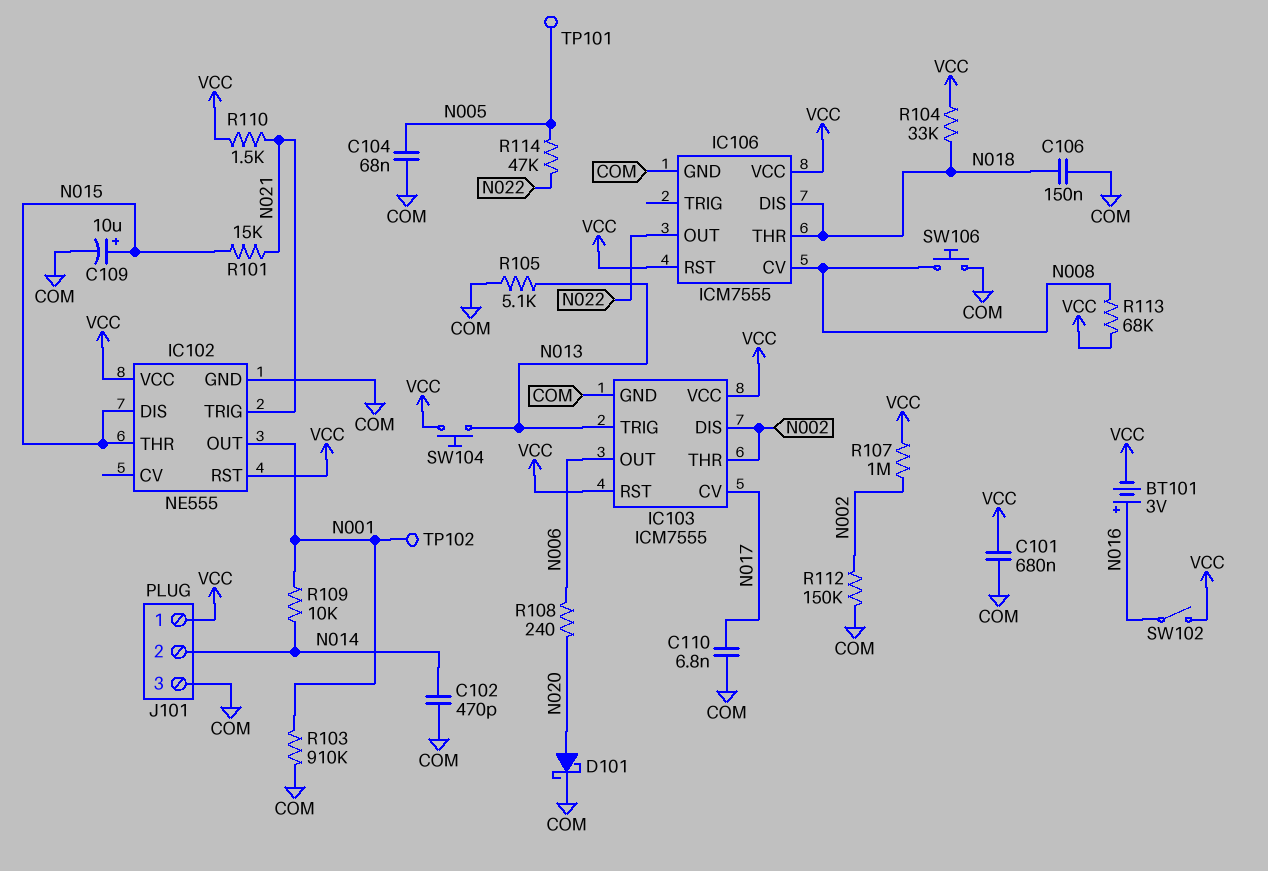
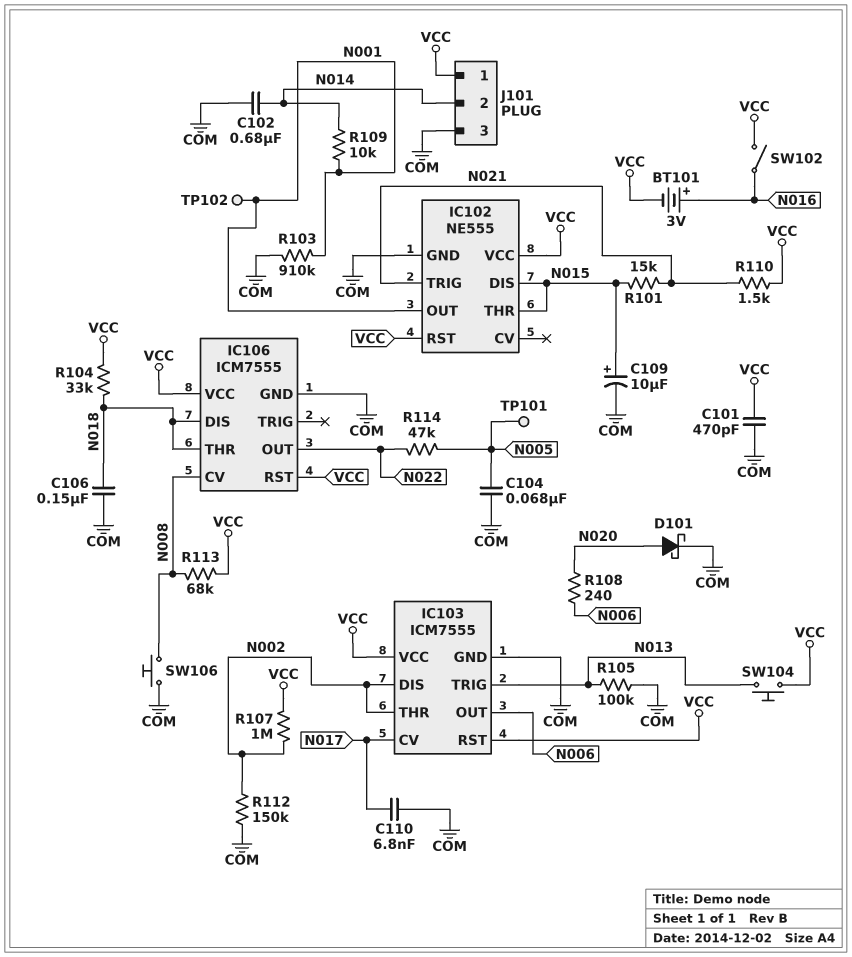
C101: 680nF (COM, VCC) -> 470pF (COM, VCC)
C102: 470pF (COM, N014) -> 680nF (COM, N014)
R105: 5.1k (COM, N013) -> 100k (COM, N013)

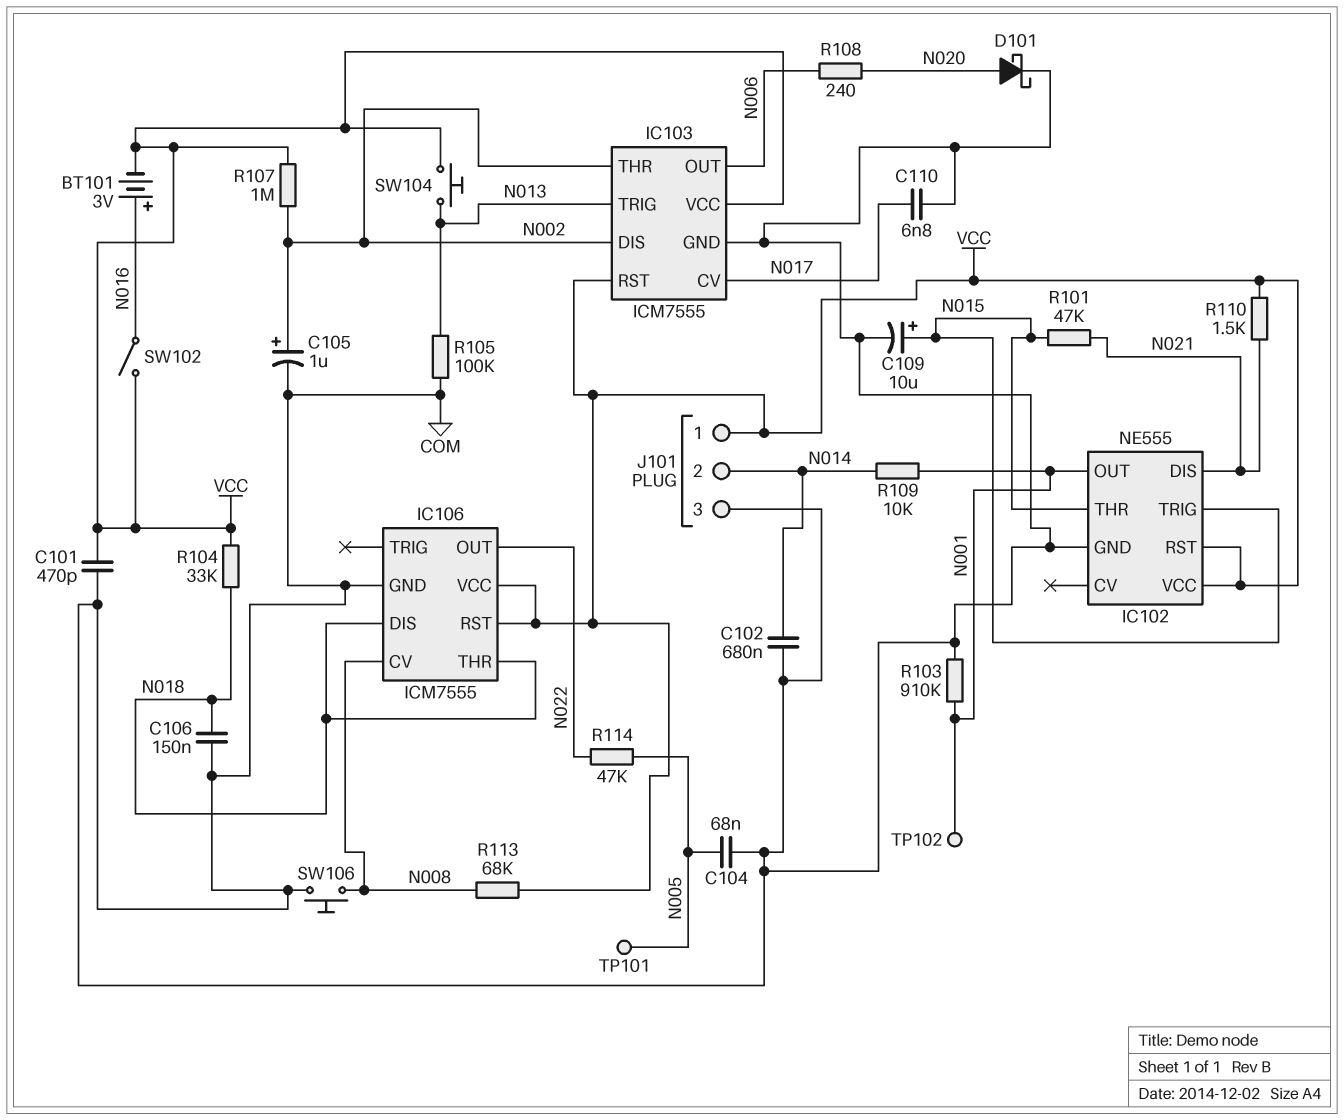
C105: none -> 1uF (plus N002, minus COM)
IC102 pin DIS: N015 -> N021
IC102 pin TRIG: N021 -> N015
R101: 15k (N015, N021) -> 47k (N015, N021)
R112: 150k (COM, N002) -> none

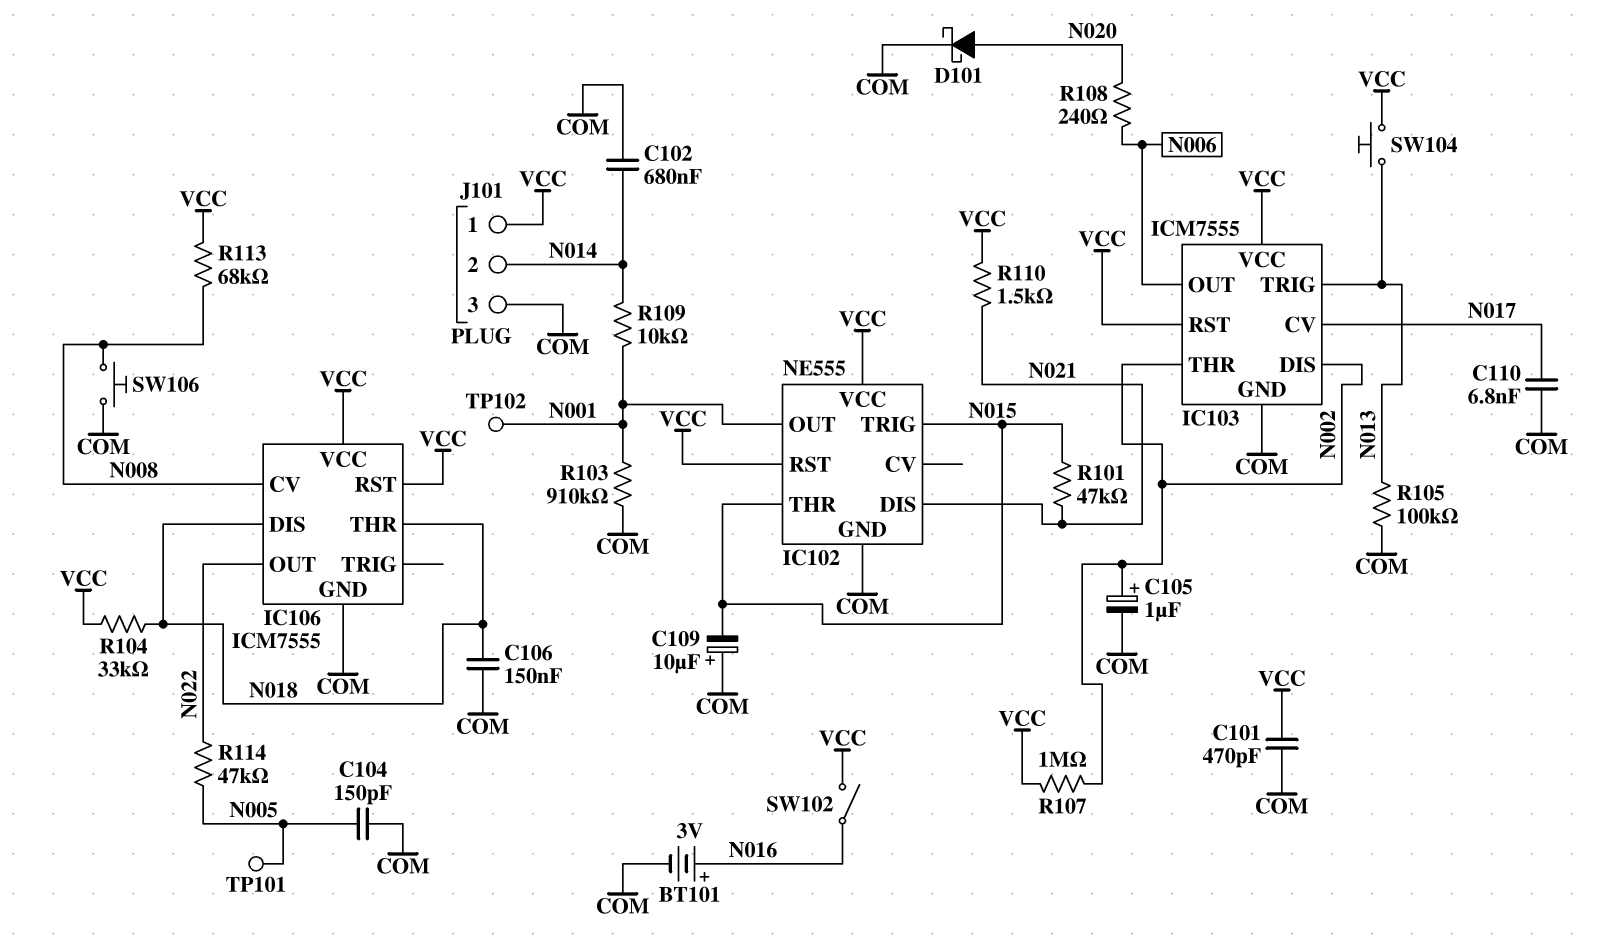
BT101: 3V (plus N016, minus VCC) -> 3V (plus N016, minus COM)
C104: 68nF (COM, N005) -> 150pF (COM, N005)
C109: 10uF (plus N015, minus COM) -> 10uF (plus COM, minus N015)

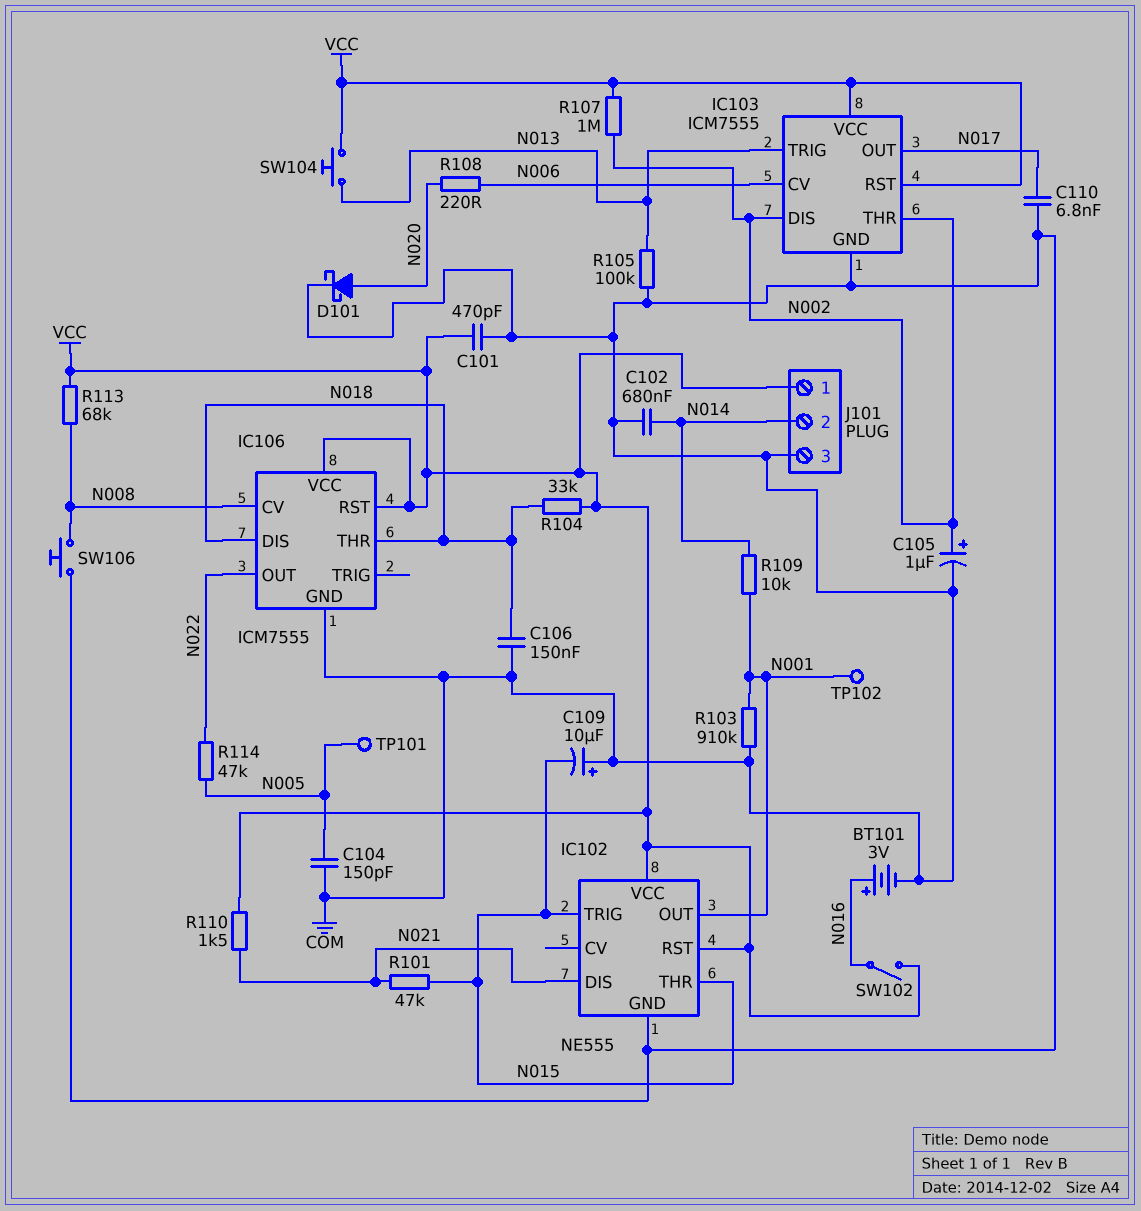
IC103 pin CV: N017 -> N006
IC103 pin OUT: N006 -> N017
R108: 240 (N006, N020) -> 220 (N006, N020)

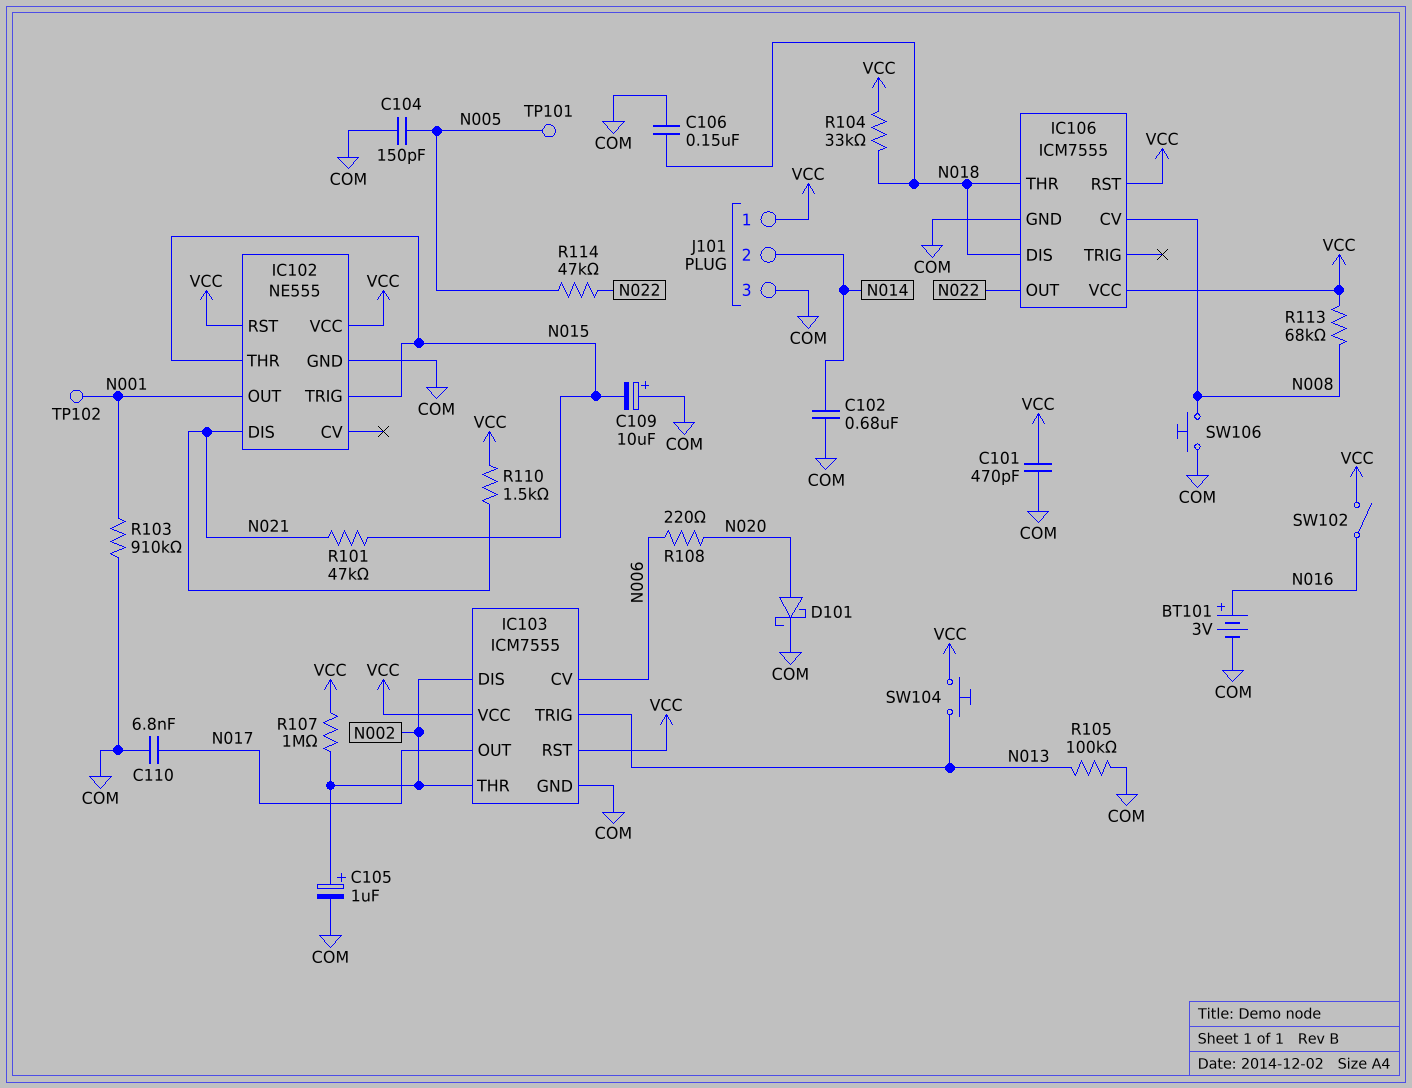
R109: 10k (N001, N014) -> none

